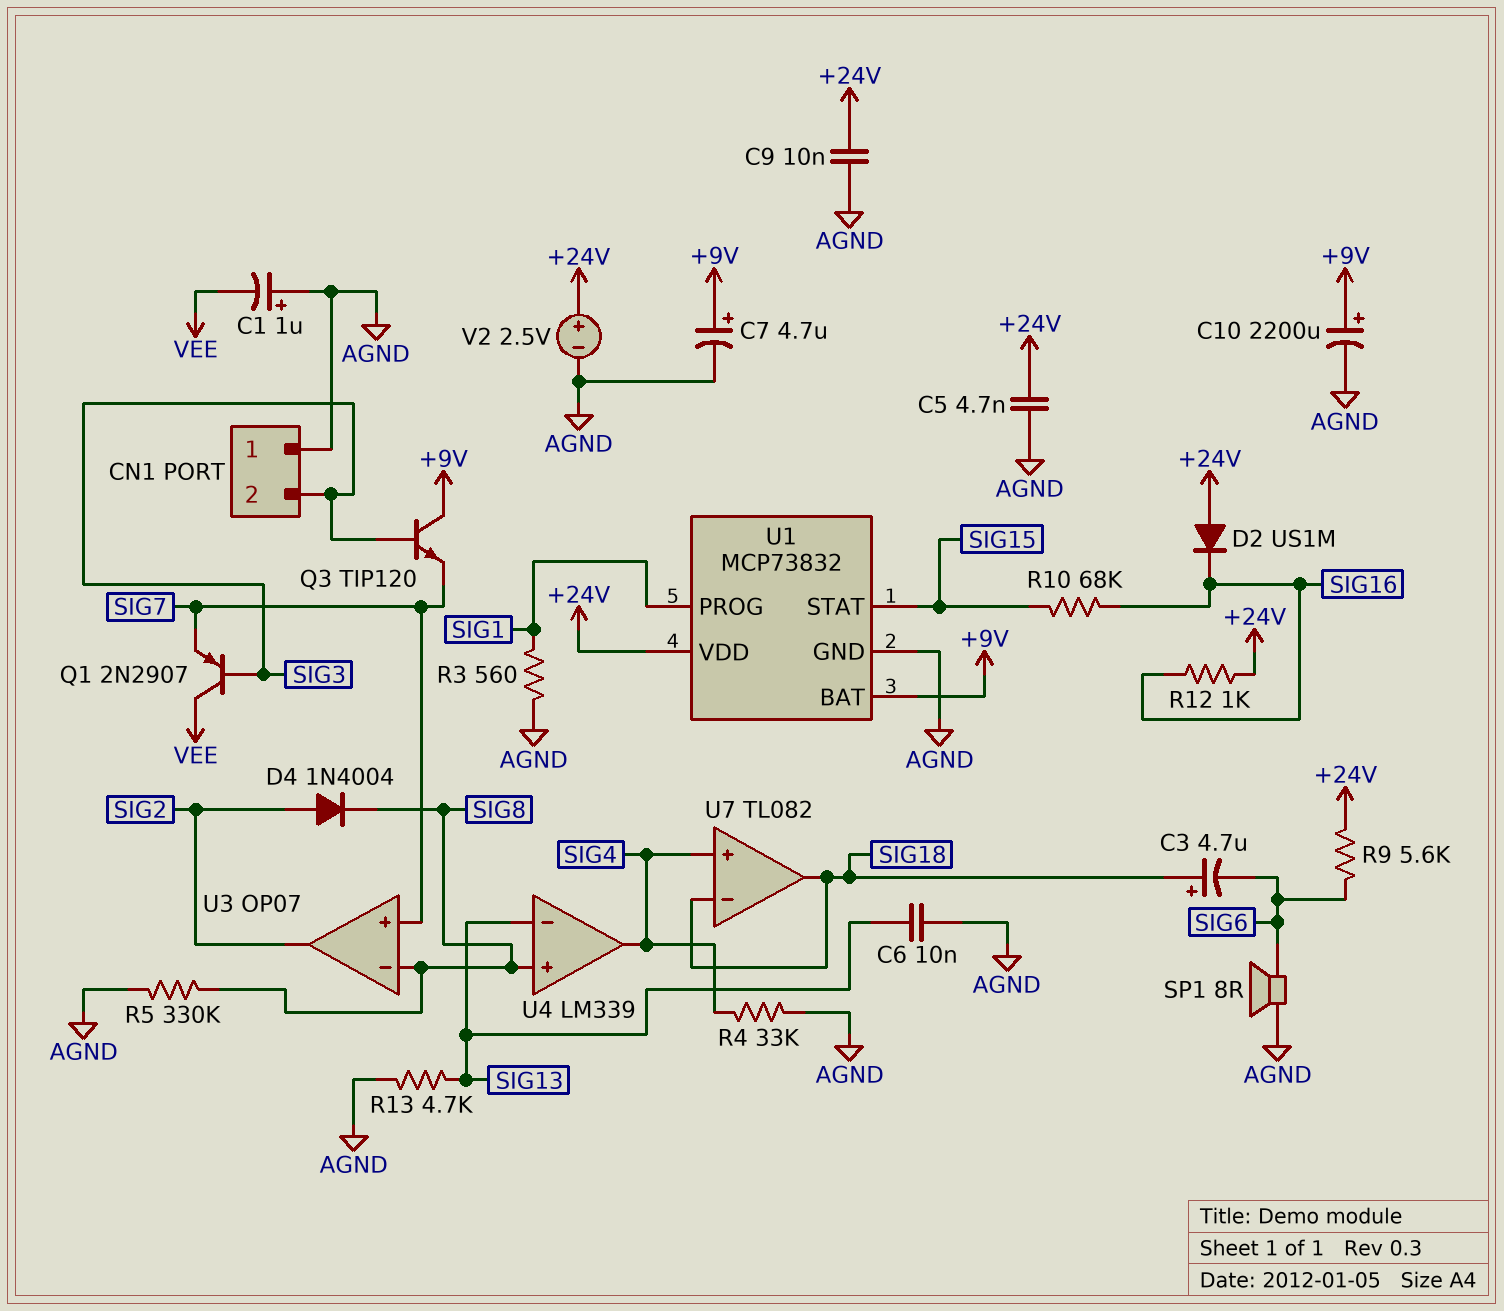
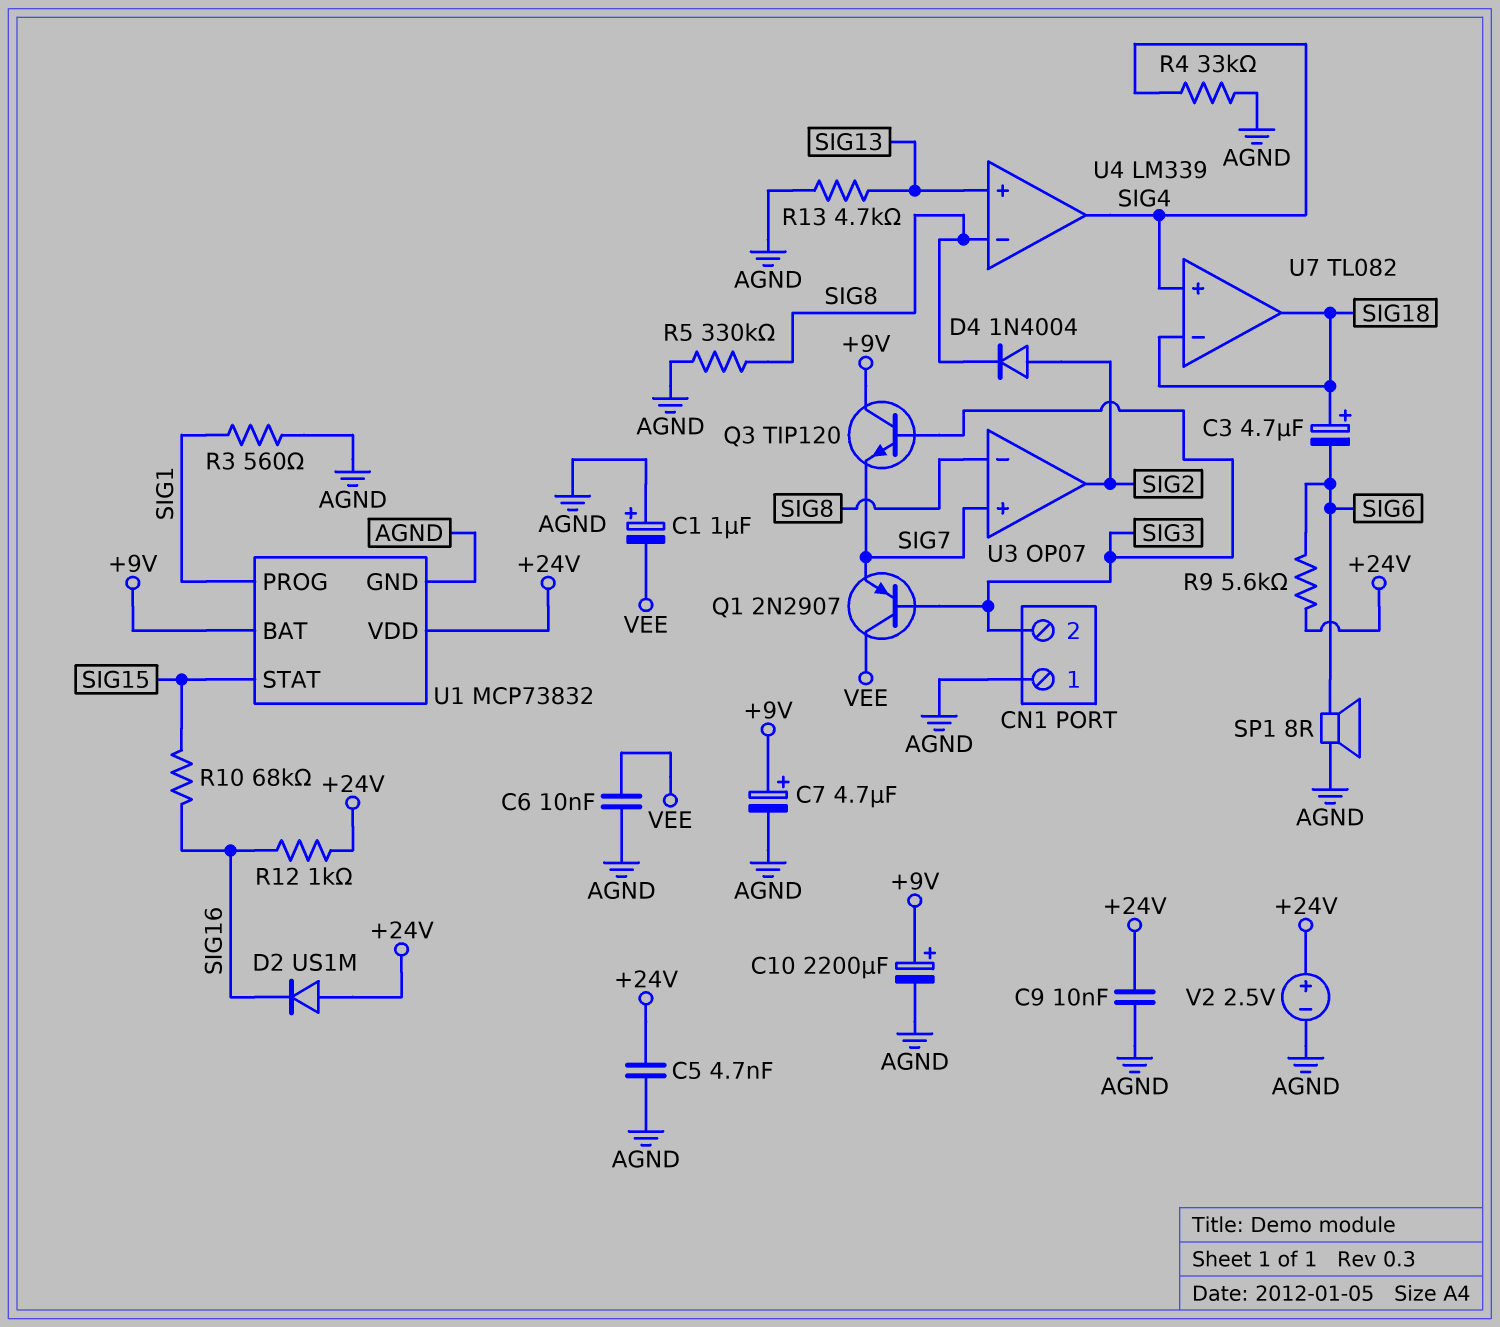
C6: 10nF (AGND, SIG13) -> 10nF (AGND, VEE)
U4 pin in+: SIG8 -> SIG13
U4 pin in-: SIG13 -> SIG8

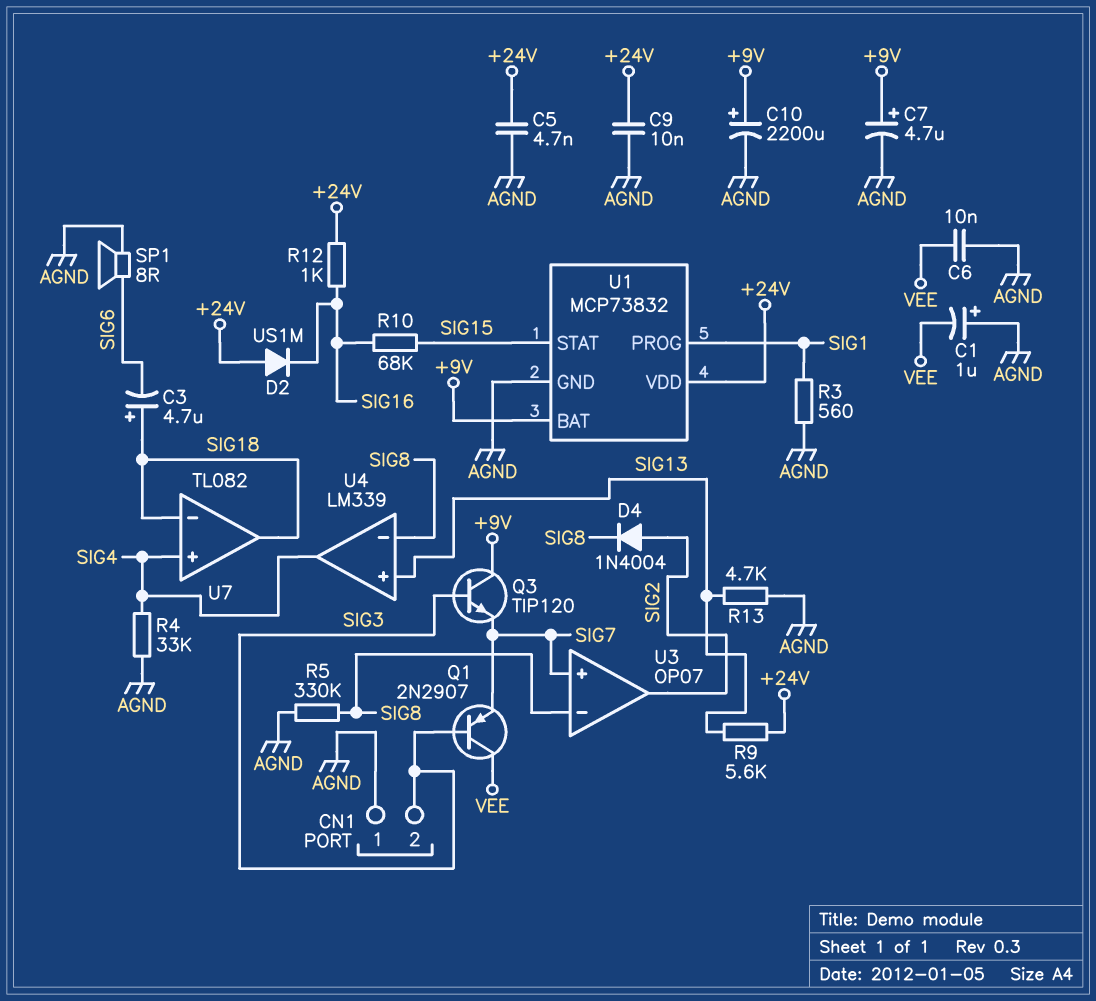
R9: 5.6k (+24V, SIG6) -> 5.6k (+24V, SIG13)
V2: 2.5V (plus +24V, minus AGND) -> none

